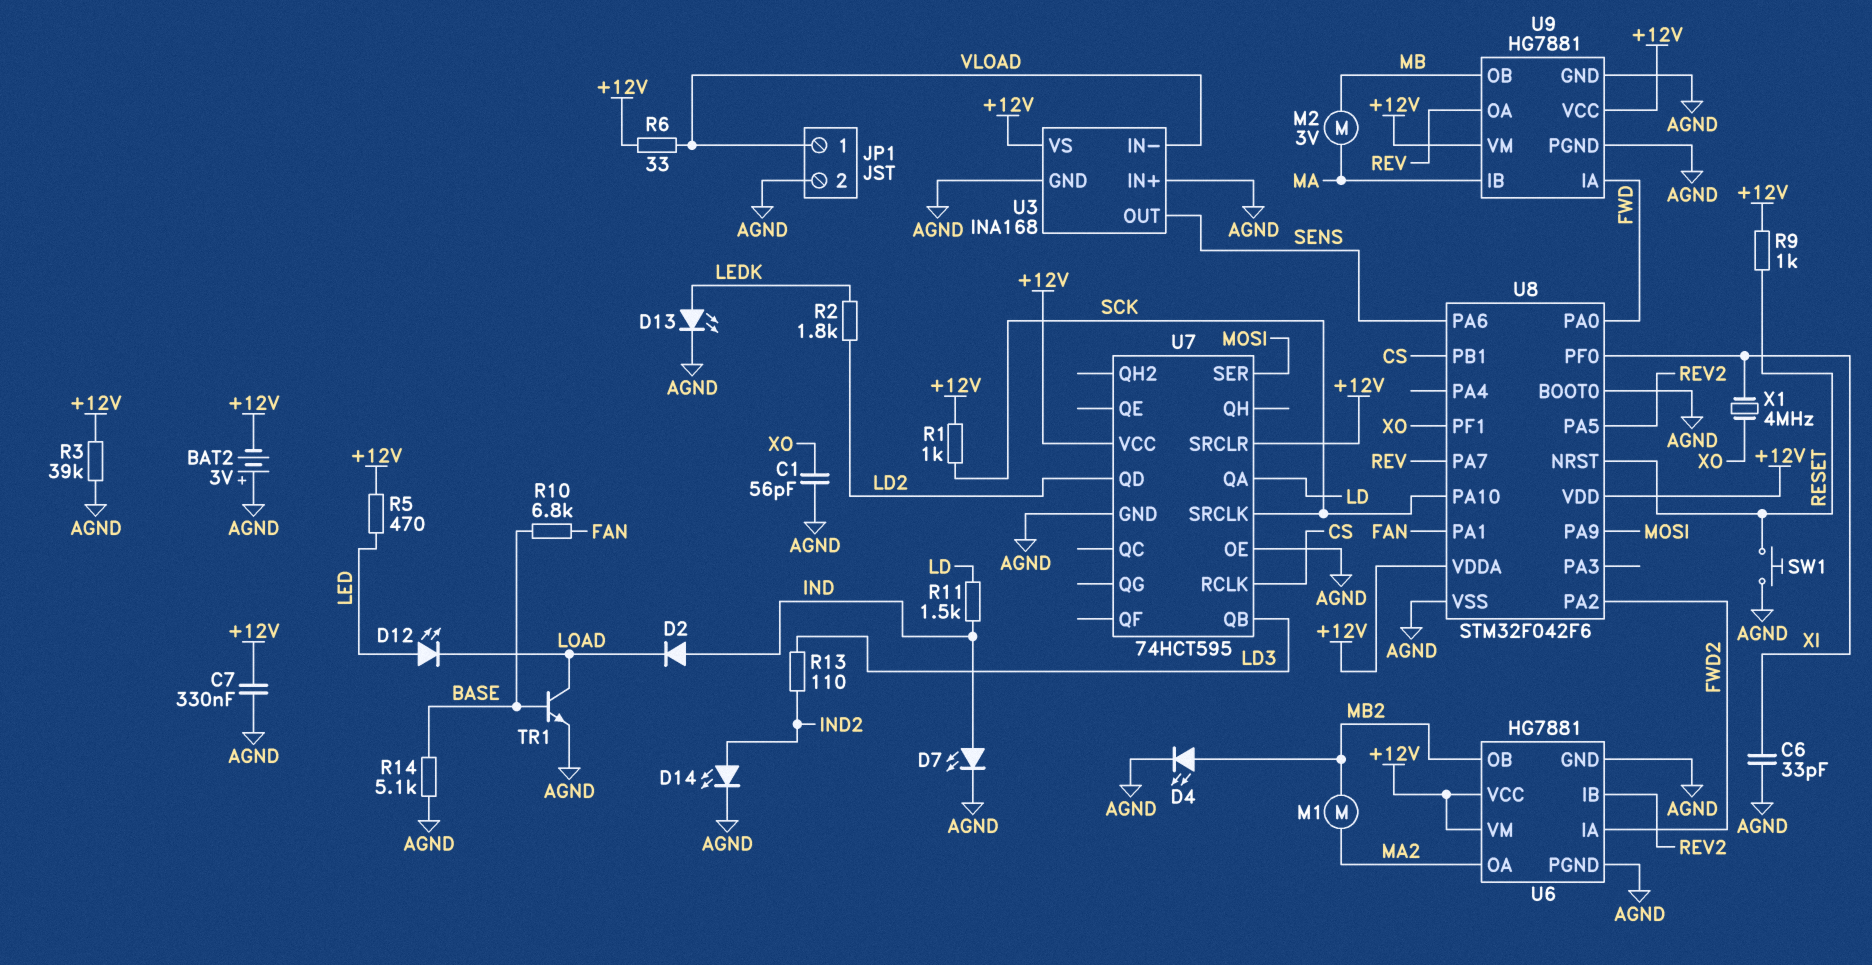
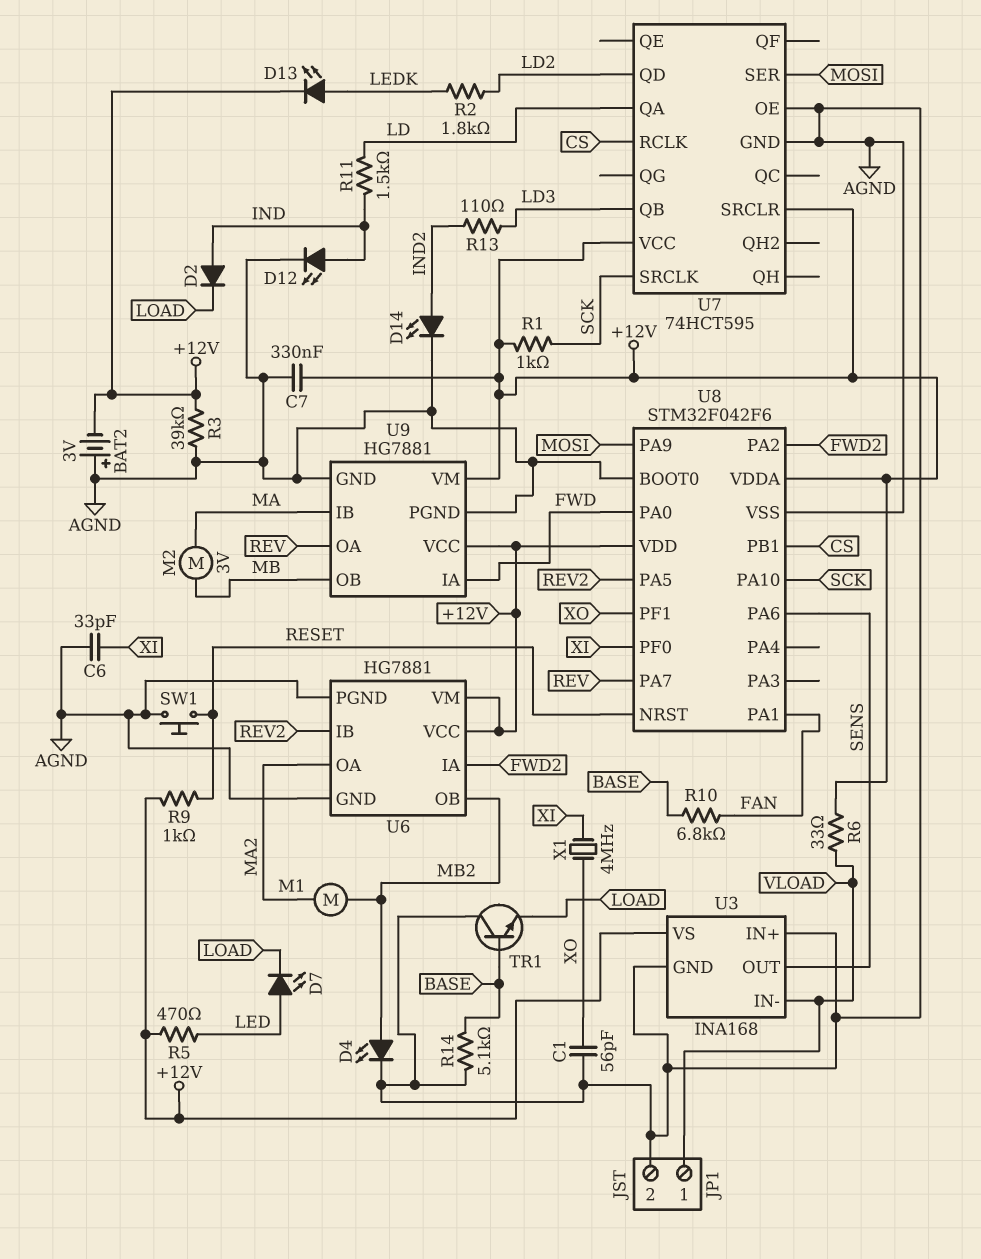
D7: LED (A IND, K AGND) -> LED (A LED, K LOAD)
D12: LED (A LED, K LOAD) -> LED (A IND, K AGND)
D13: LED (A LEDK, K AGND) -> LED (A LEDK, K +12V)
TR1: NPN (B BASE, C LOAD, E AGND) -> NPN (B BASE, C AGND, E LOAD)

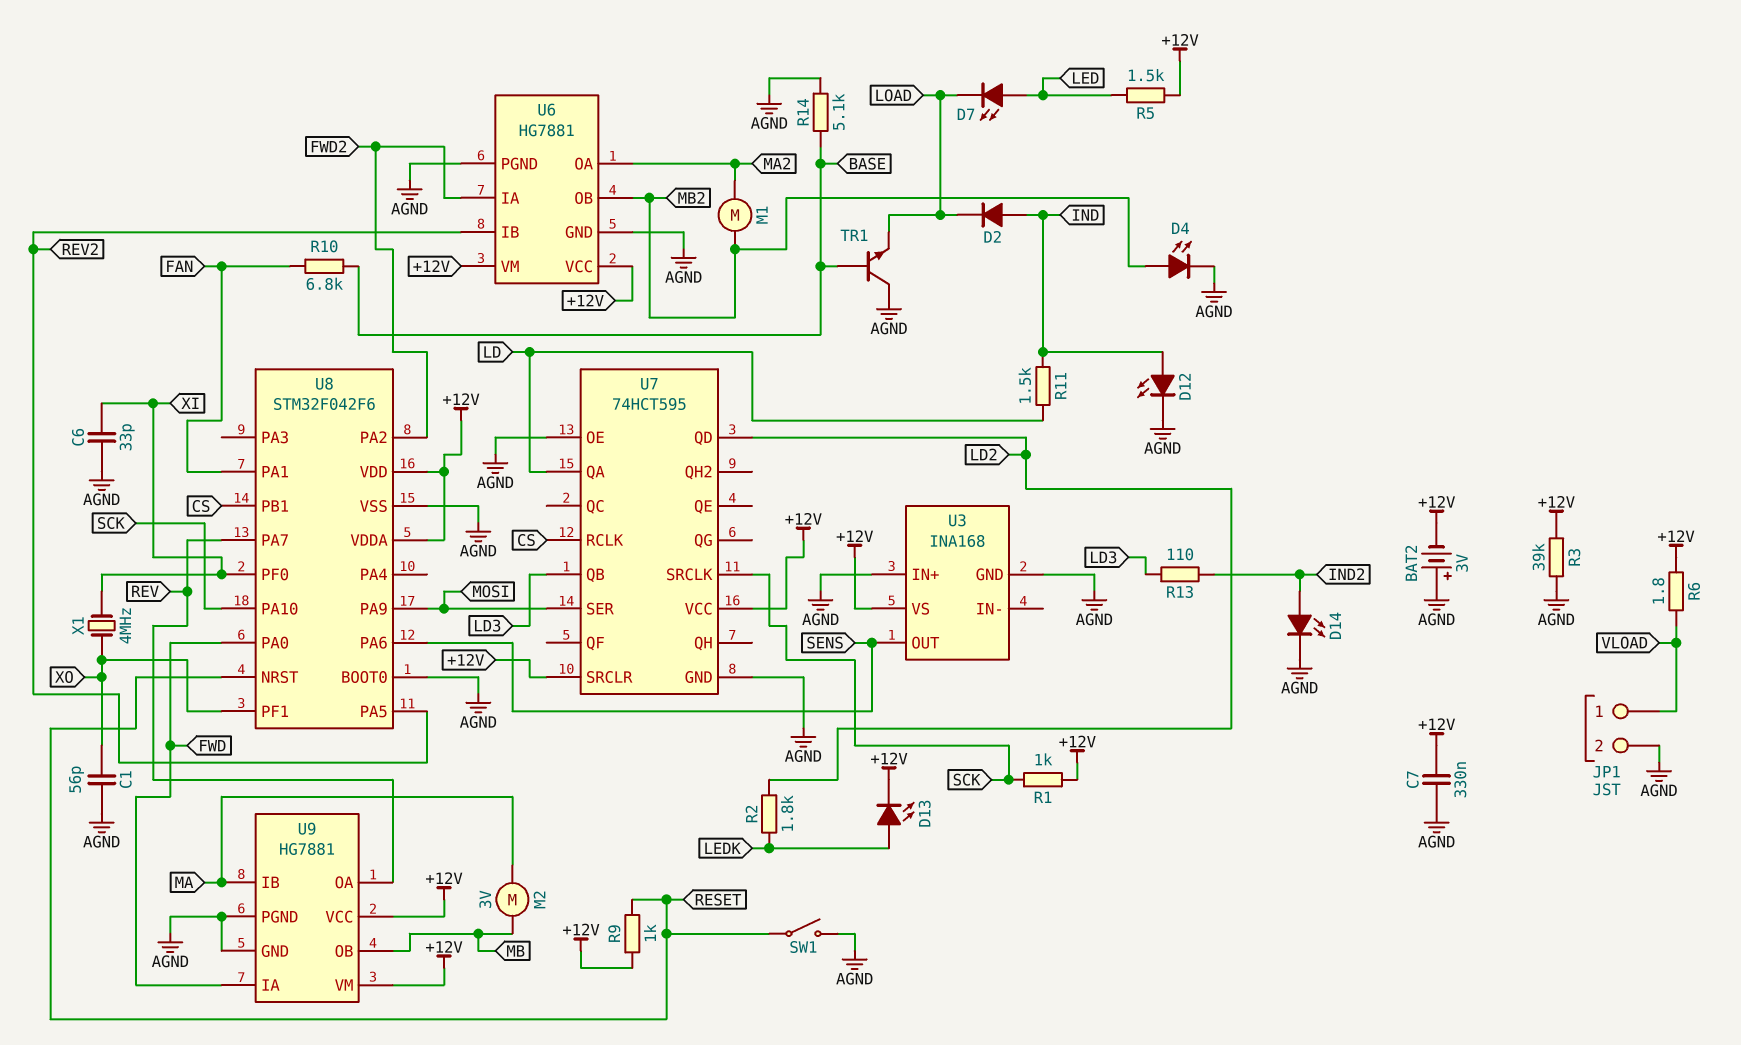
R5: 470 (+12V, LED) -> 1.5k (+12V, LED)
R6: 33 (+12V, VLOAD) -> 1.8 (+12V, VLOAD)
SW1: button (AGND, RESET) -> switch (AGND, RESET)
U3 pin IN-: VLOAD -> none

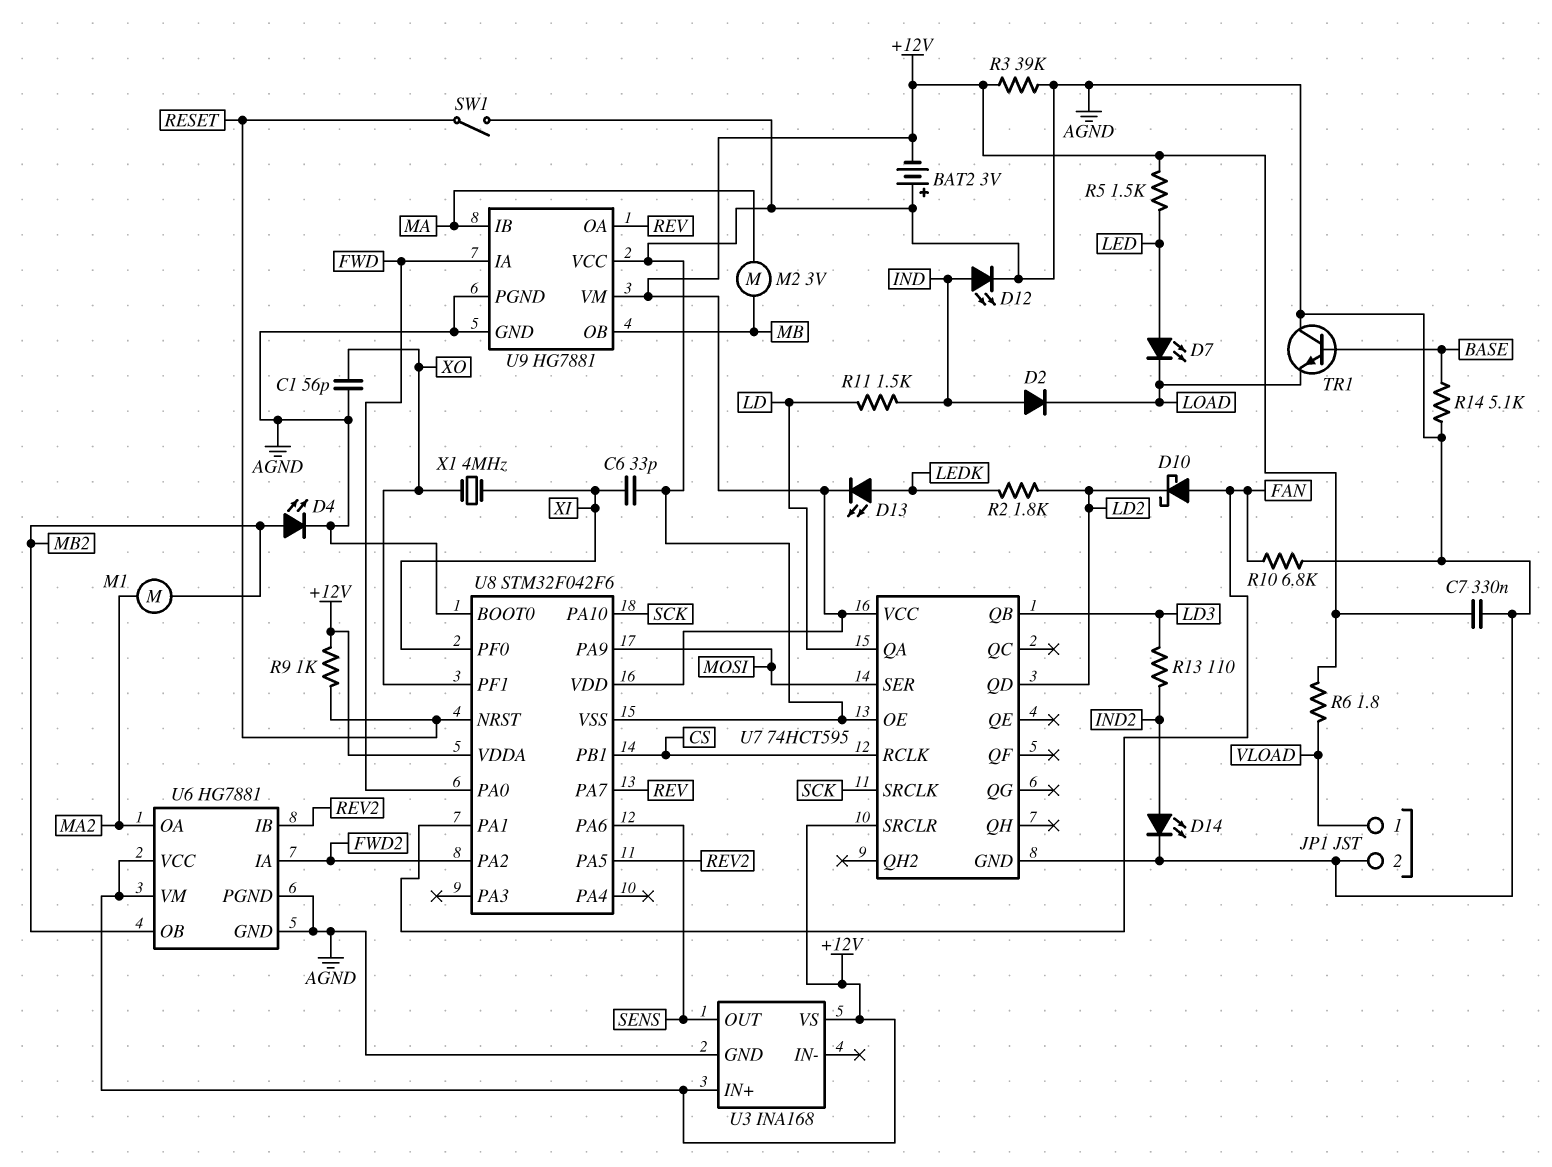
D10: none -> schottky (A FAN, K LD2)
R1: 1k (+12V, SCK) -> none
R10: 6.8k (BASE, FAN) -> 6.8k (AGND, FAN)
U3 pin IN+: AGND -> +12V
U9 pin VCC: +12V -> AGND

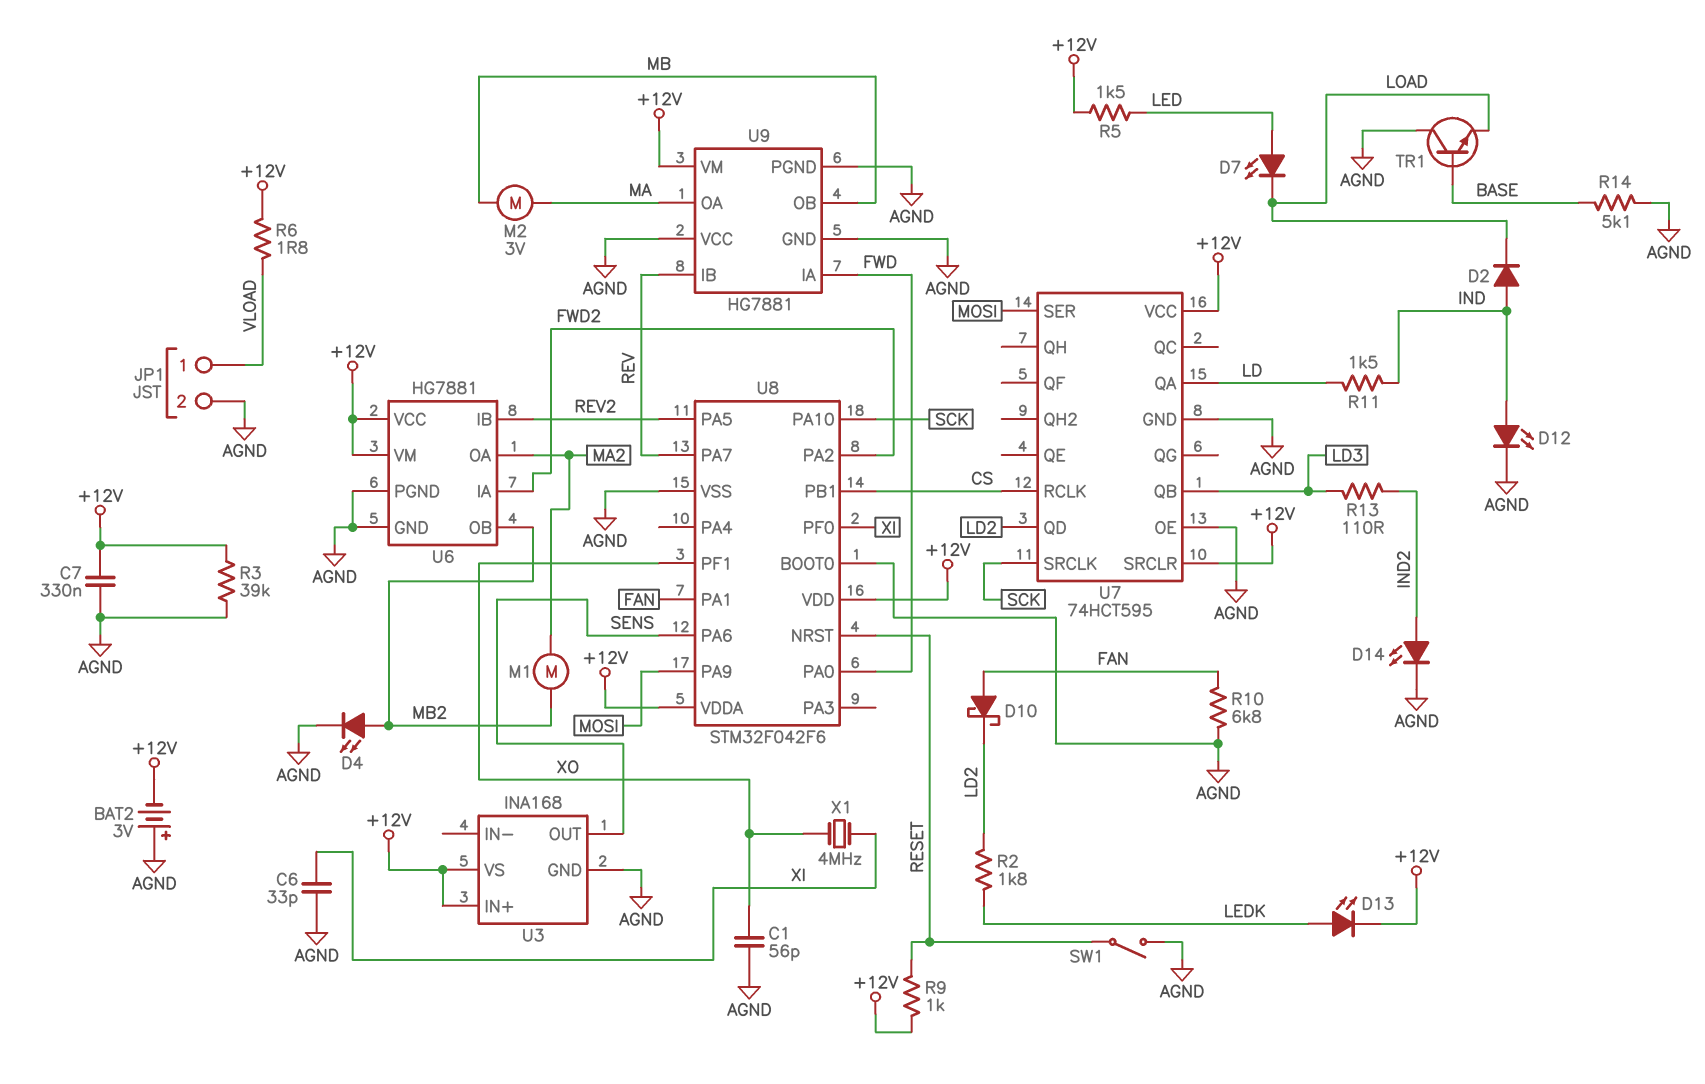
U9 pin IB: MA -> REV
U9 pin OA: REV -> MA

